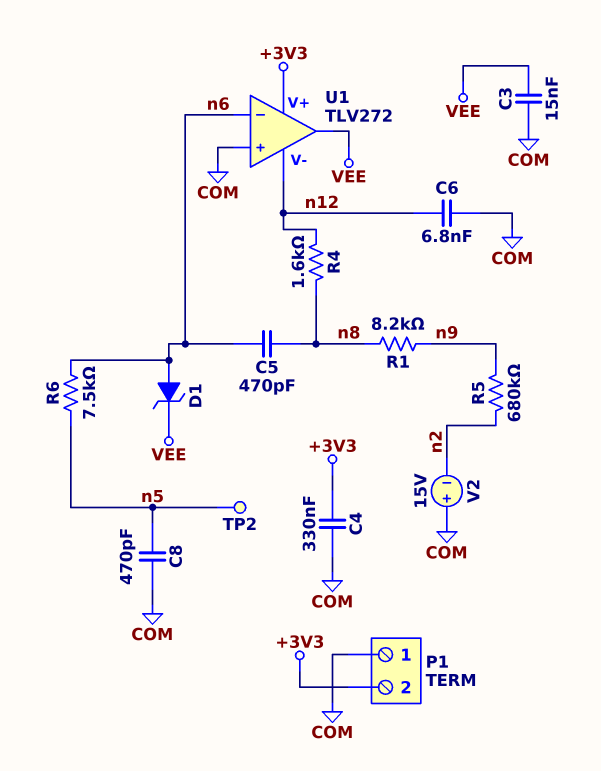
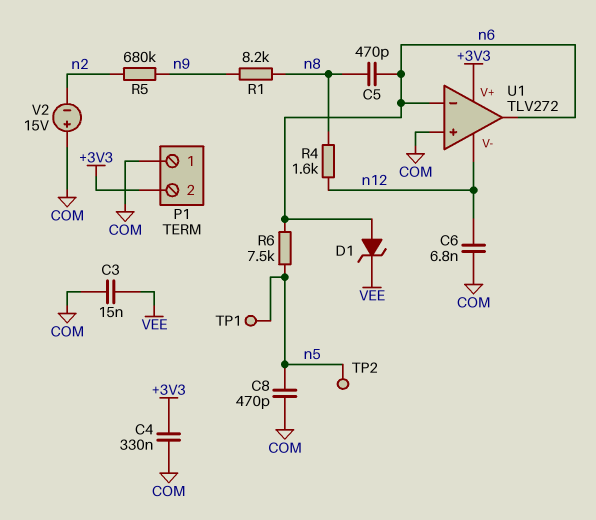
TP1: none -> test point (n5)
U1 pin out: VEE -> n6

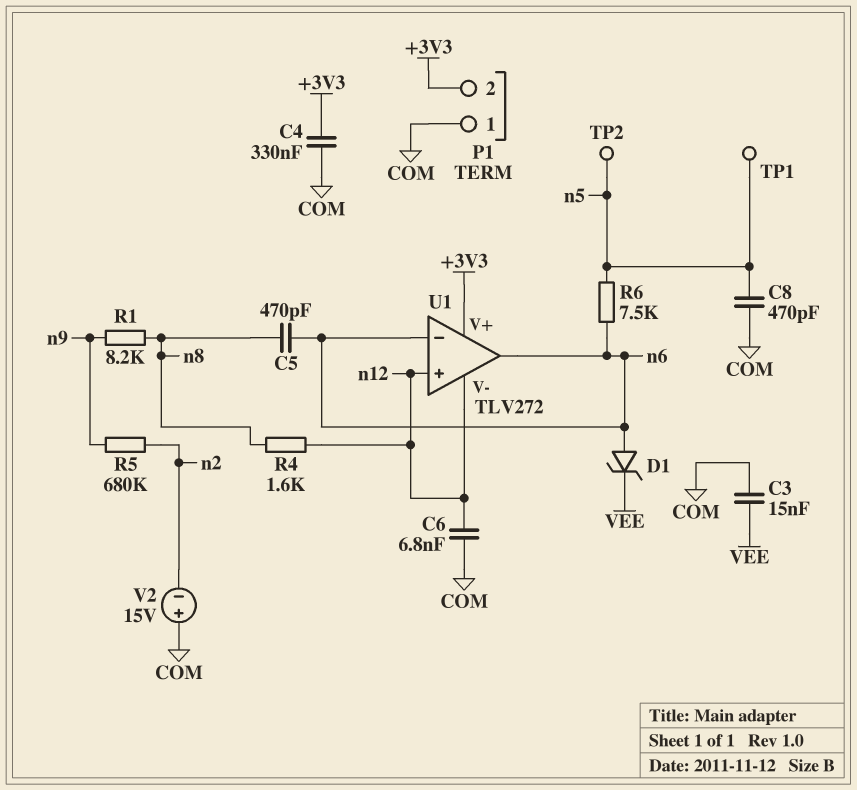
U1 pin in+: COM -> n12

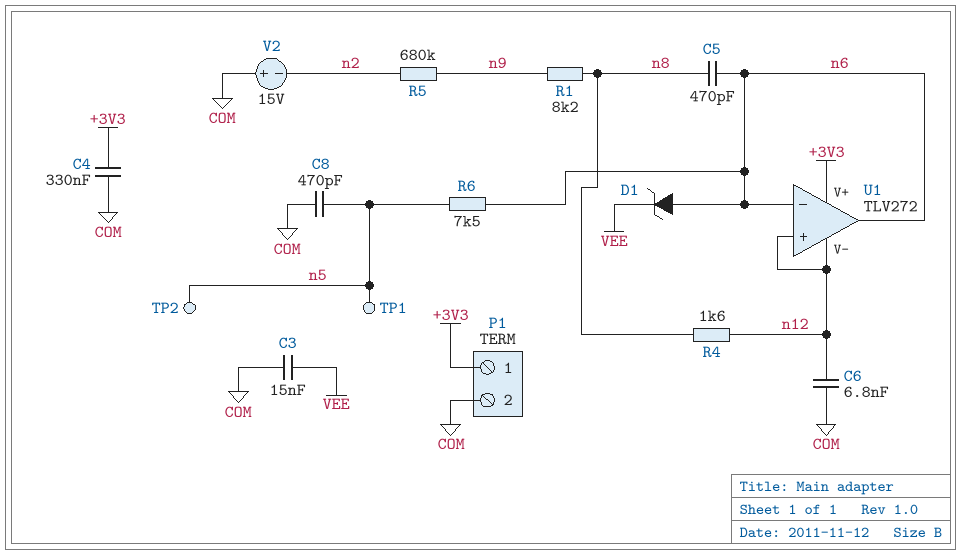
P1 pin 1: COM -> +3V3
P1 pin 2: +3V3 -> COM

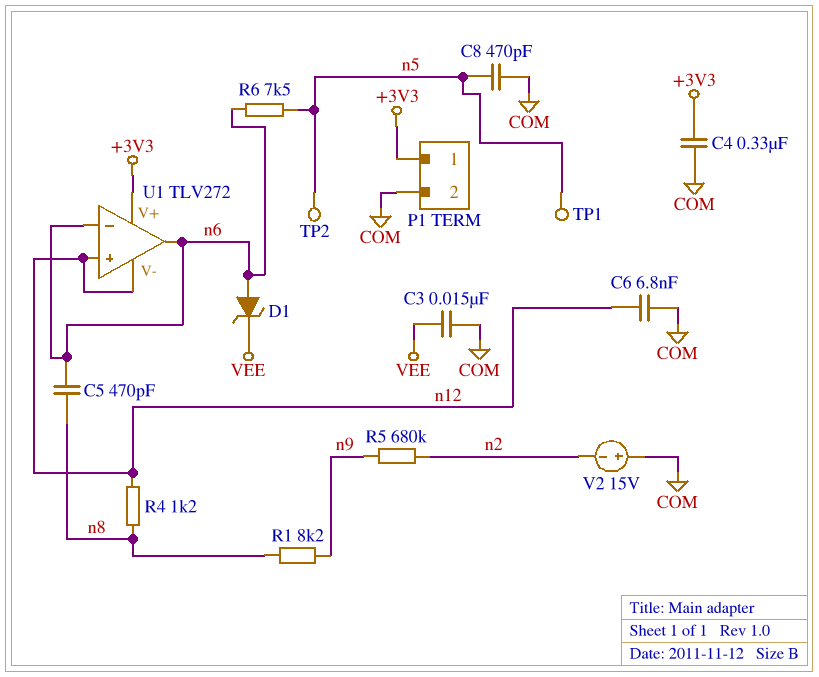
R4: 1.6k (n8, n12) -> 1.2k (n8, n12)

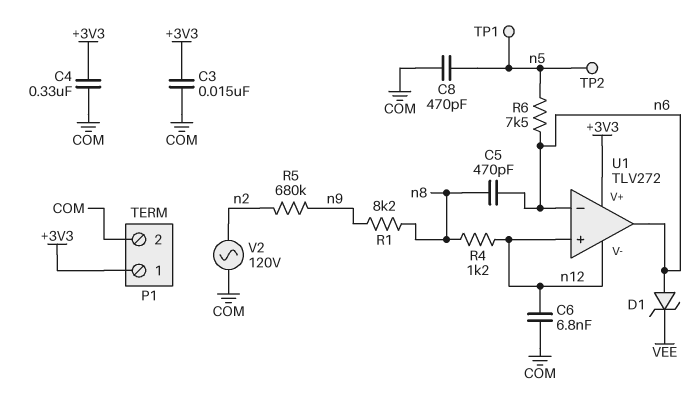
C3: 15nF (COM, VEE) -> 15nF (+3V3, COM)
V2: 15V (plus COM, minus n2) -> AC 120V (COM, n2)

